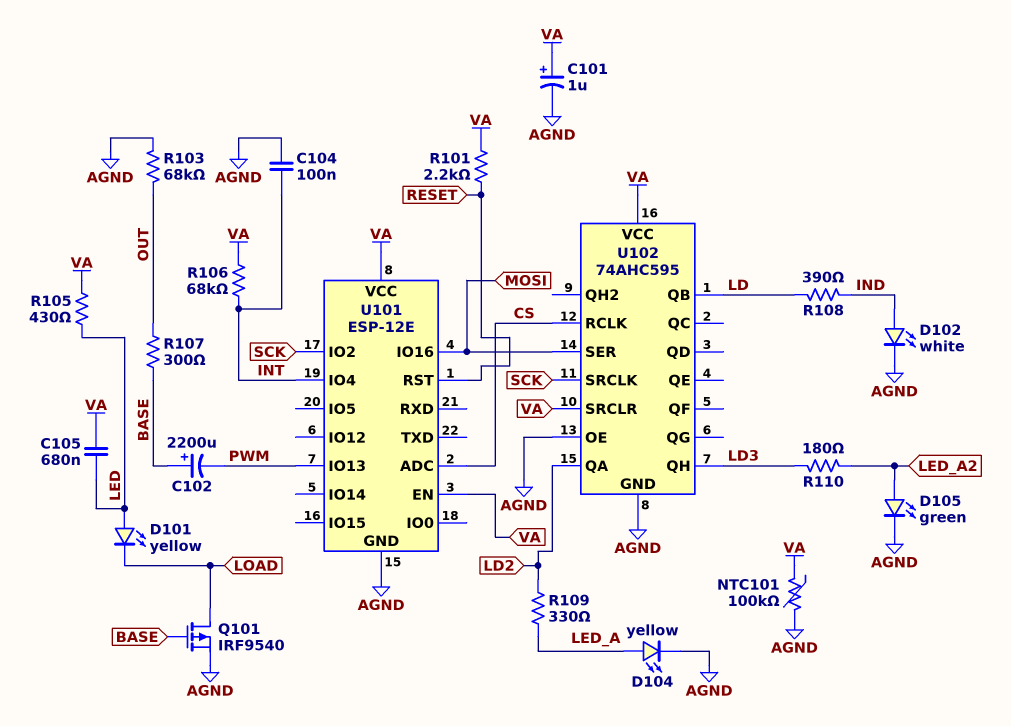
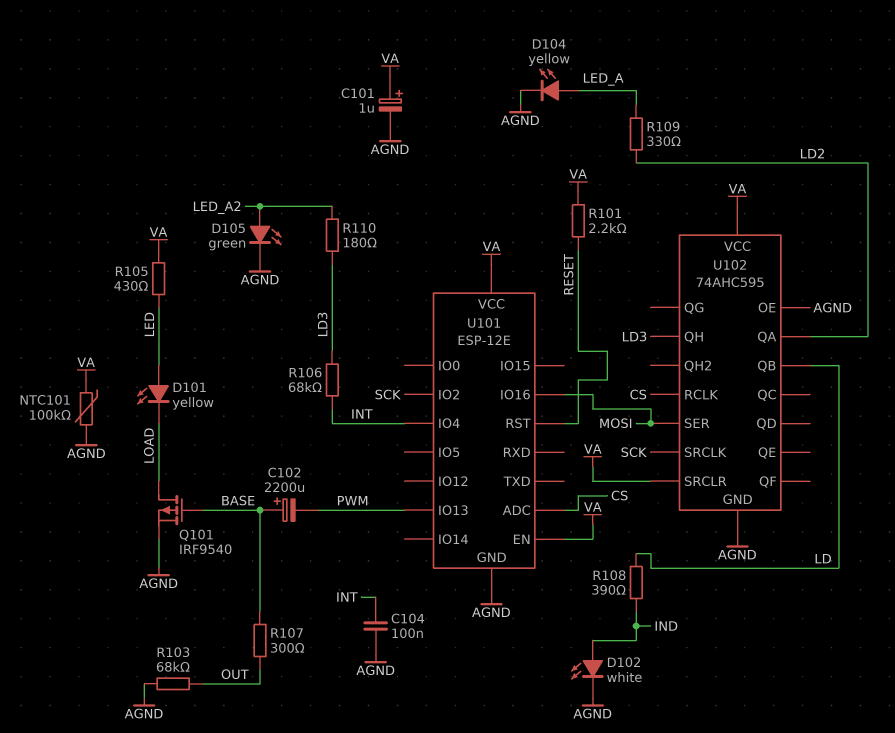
C105: 680nF (LED, VA) -> none
R106: 68k (INT, VA) -> 68k (INT, LD3)

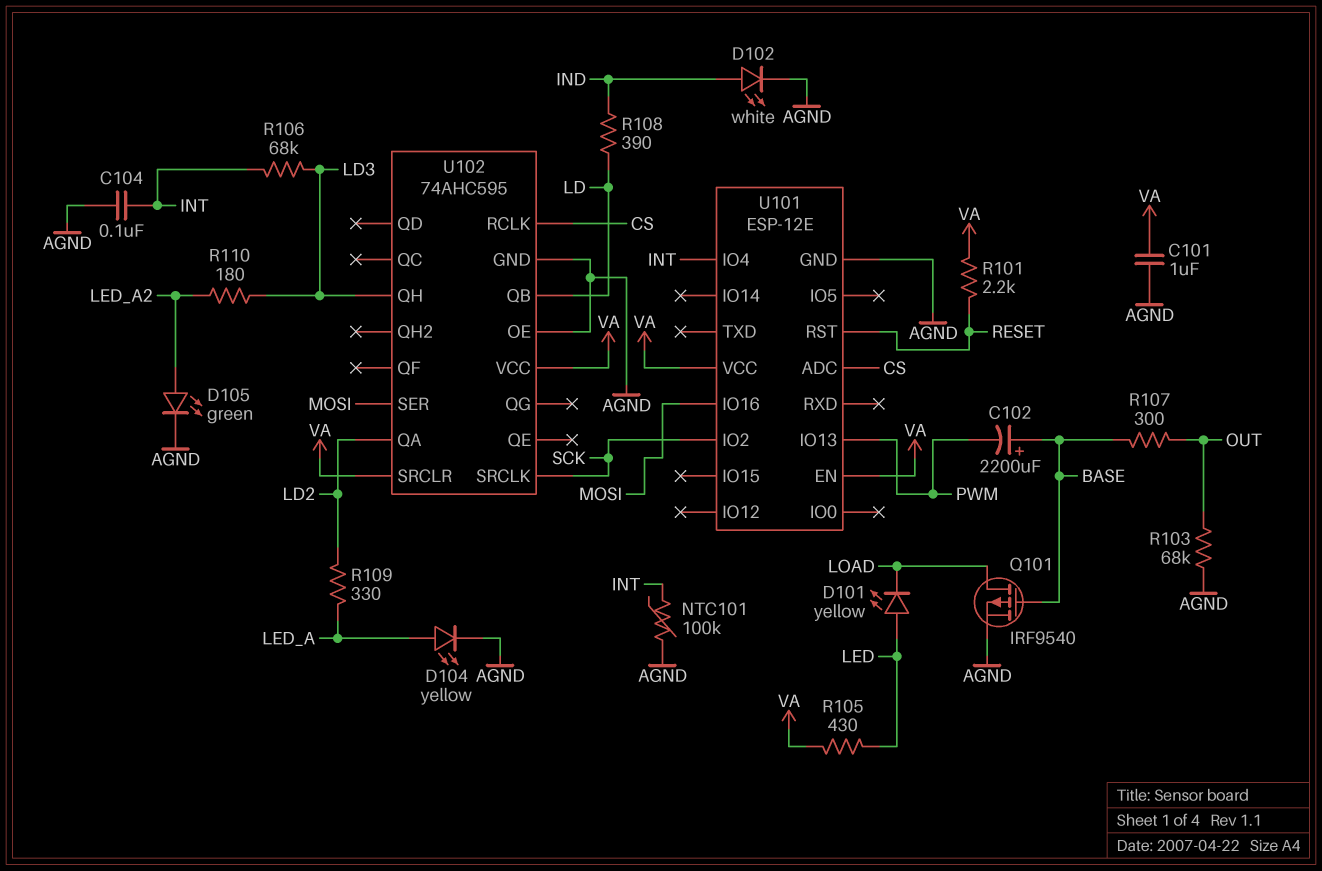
C101: 1uF (plus VA, minus AGND) -> 1uF (AGND, VA)
NTC101: 100k (AGND, VA) -> 100k (AGND, INT)

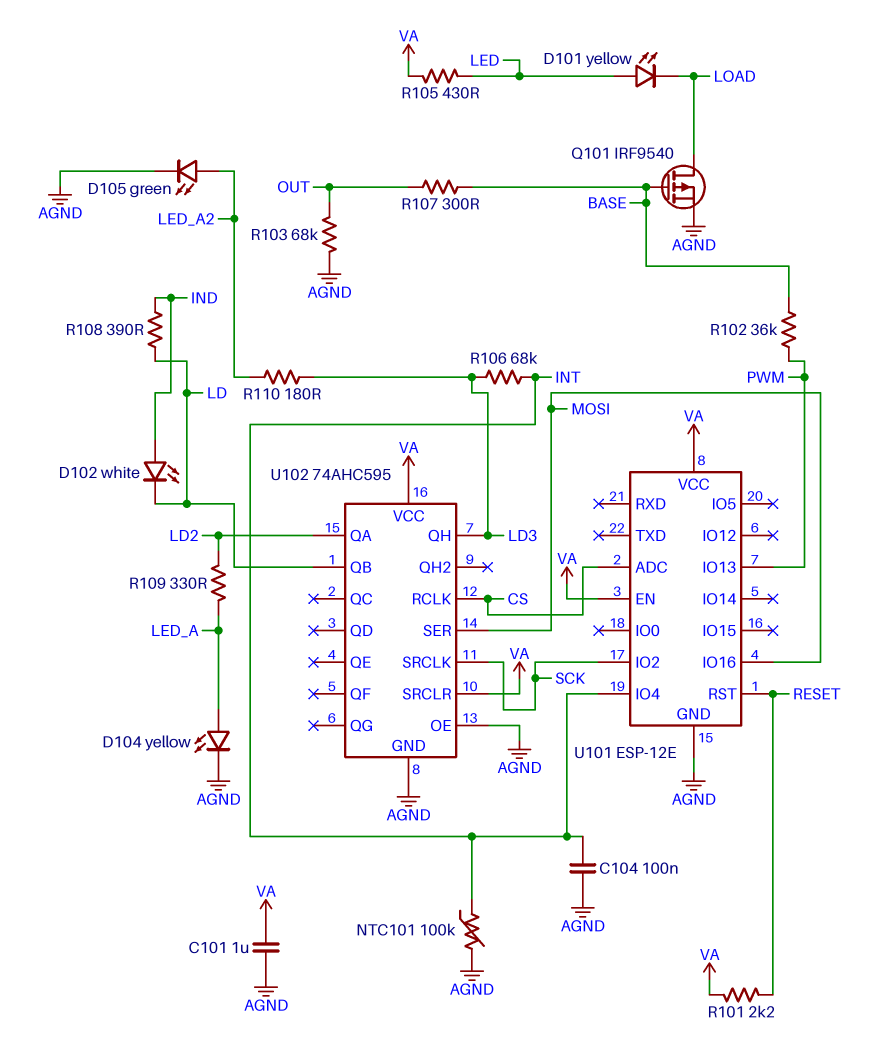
C102: 2200uF (plus BASE, minus PWM) -> none
D102: LED white (A IND, K AGND) -> LED white (A IND, K LD)
R102: none -> 36k (BASE, PWM)

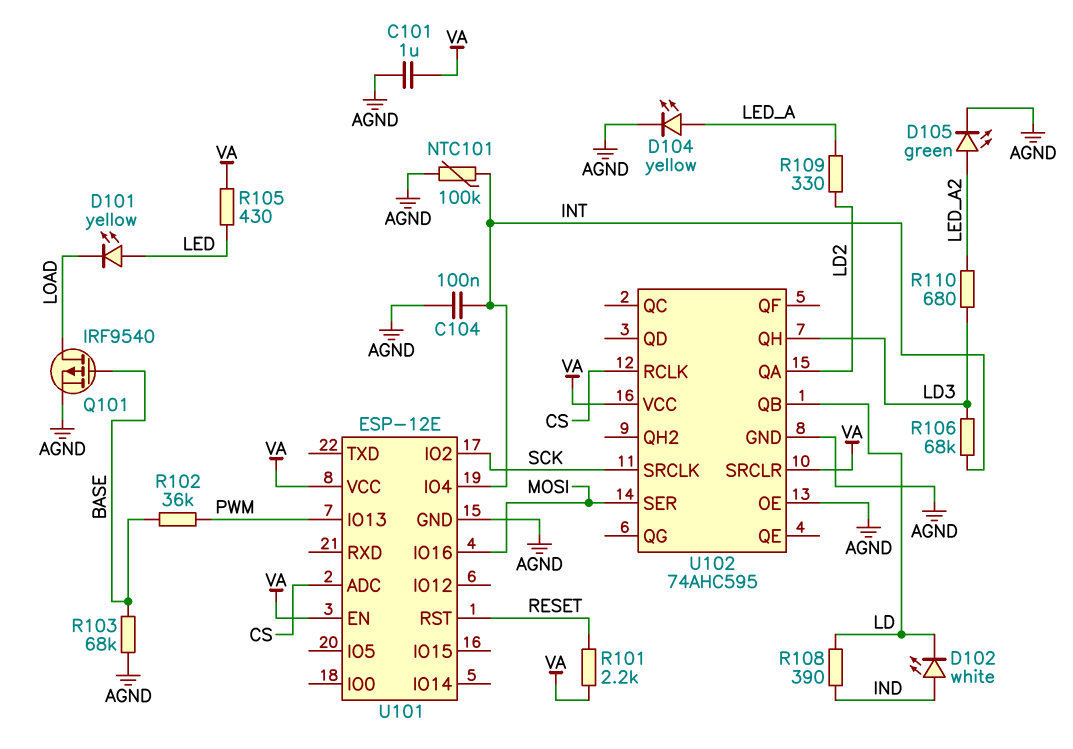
R103: 68k (AGND, OUT) -> 68k (AGND, BASE)
R107: 300 (BASE, OUT) -> none
R110: 180 (LD3, LED_A2) -> 680 (LD3, LED_A2)

